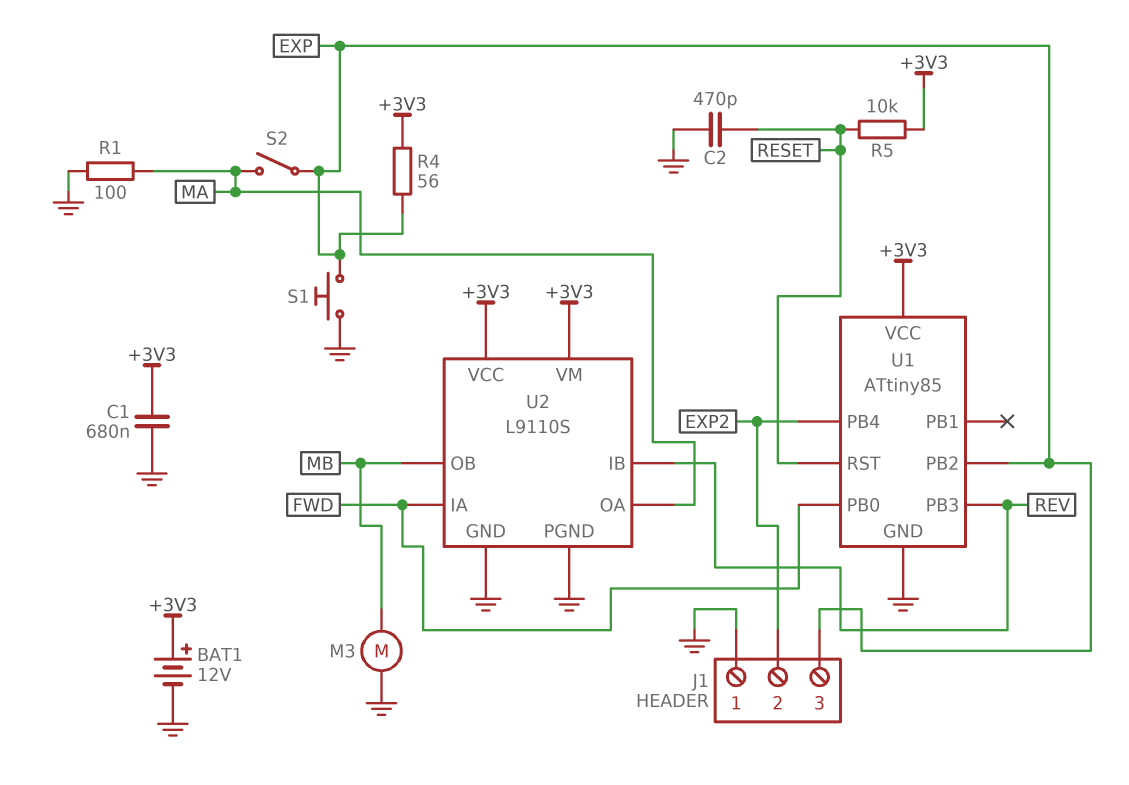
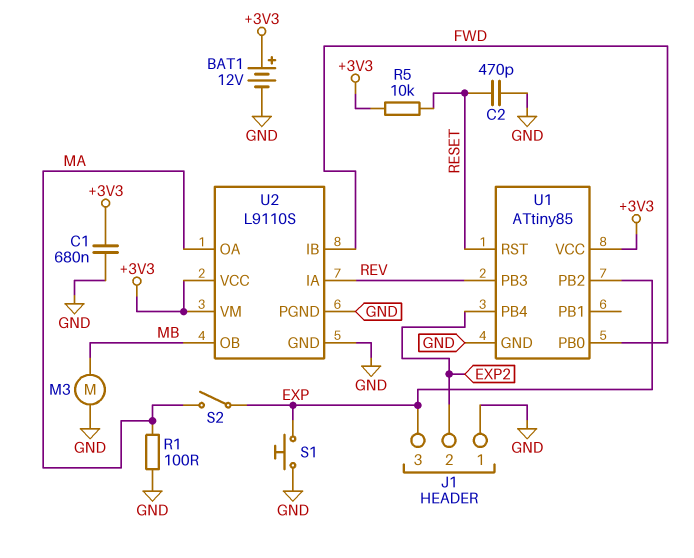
R4: 56 (+3V3, EXP) -> none
U2 pin IA: FWD -> REV
U2 pin IB: REV -> FWD

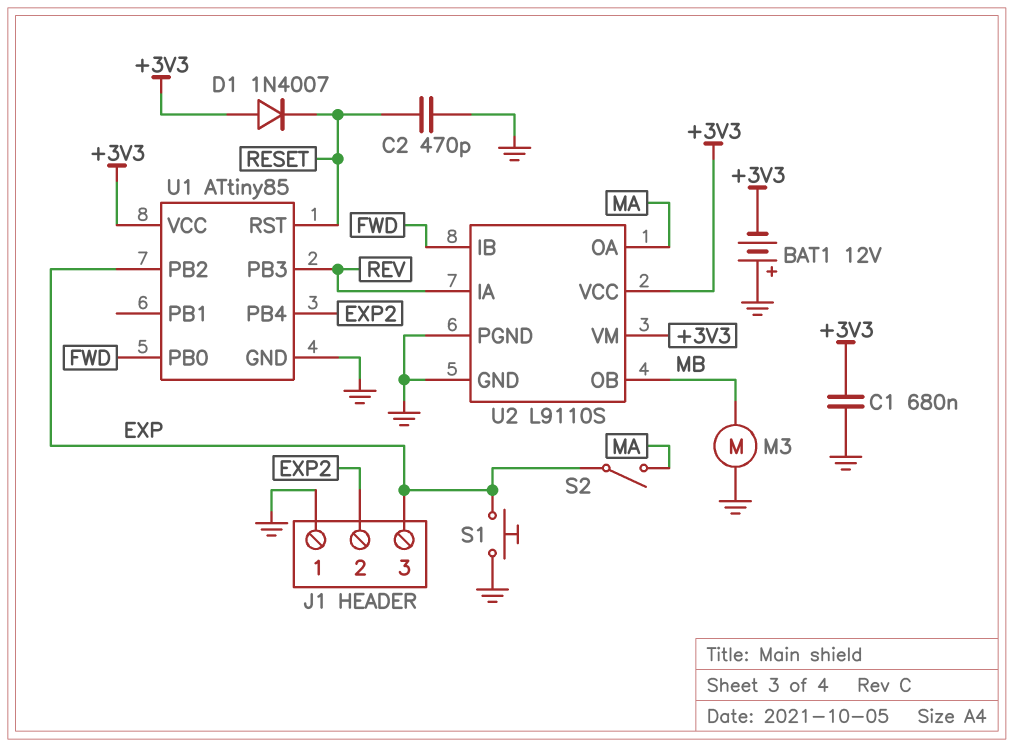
BAT1: 12V (plus +3V3, minus GND) -> 12V (plus GND, minus +3V3)
D1: none -> diode 1N4007 (A +3V3, K RESET)
R1: 100 (GND, MA) -> none
R5: 10k (+3V3, RESET) -> none

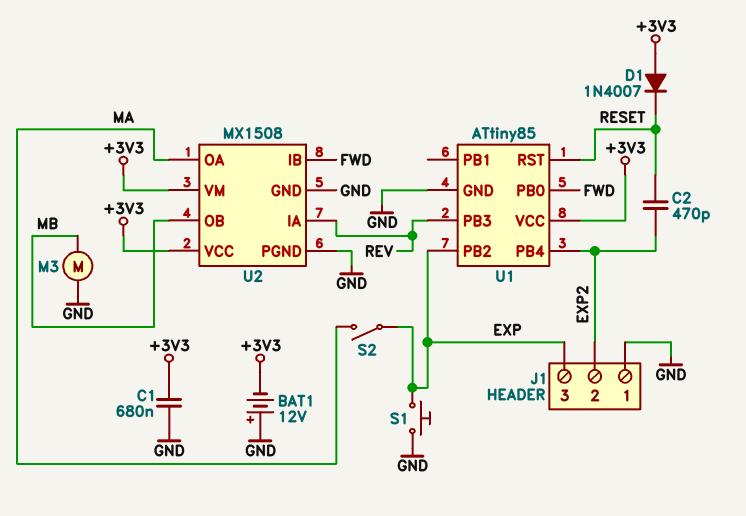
C2: 470pF (GND, RESET) -> 470pF (EXP2, RESET)
U2: L9110S -> MX1508

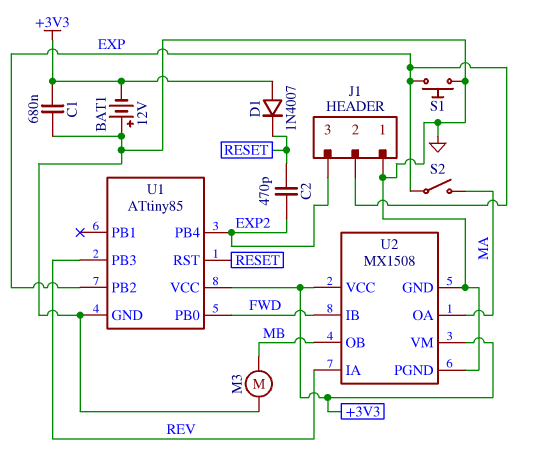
J1 pin 2: EXP2 -> EXP
J1 pin 3: EXP -> EXP2

